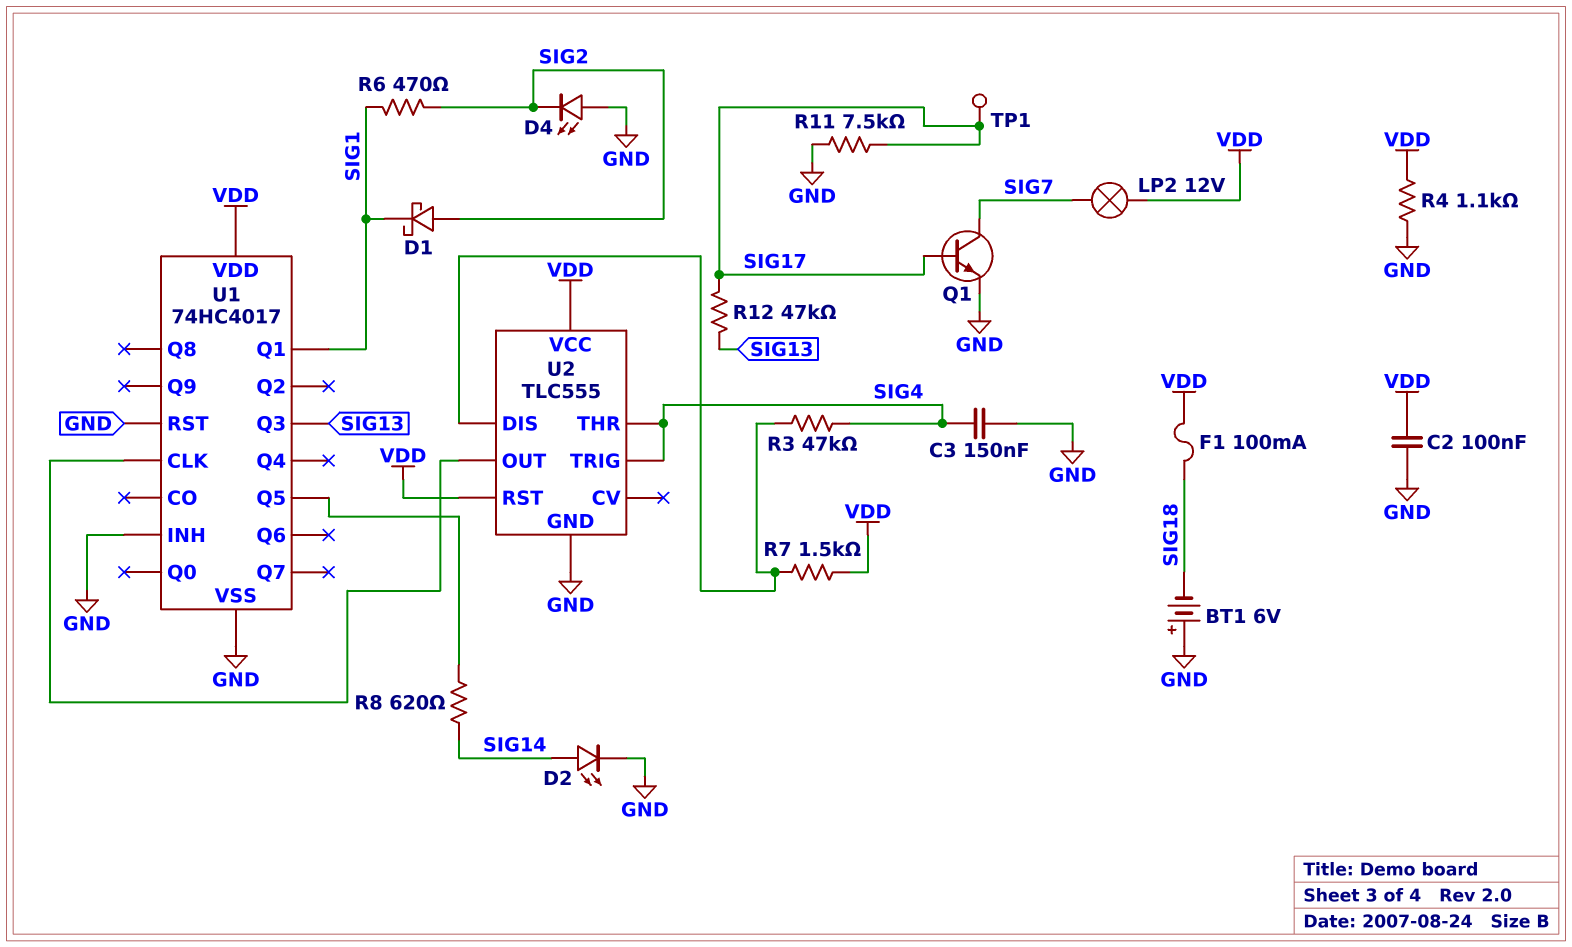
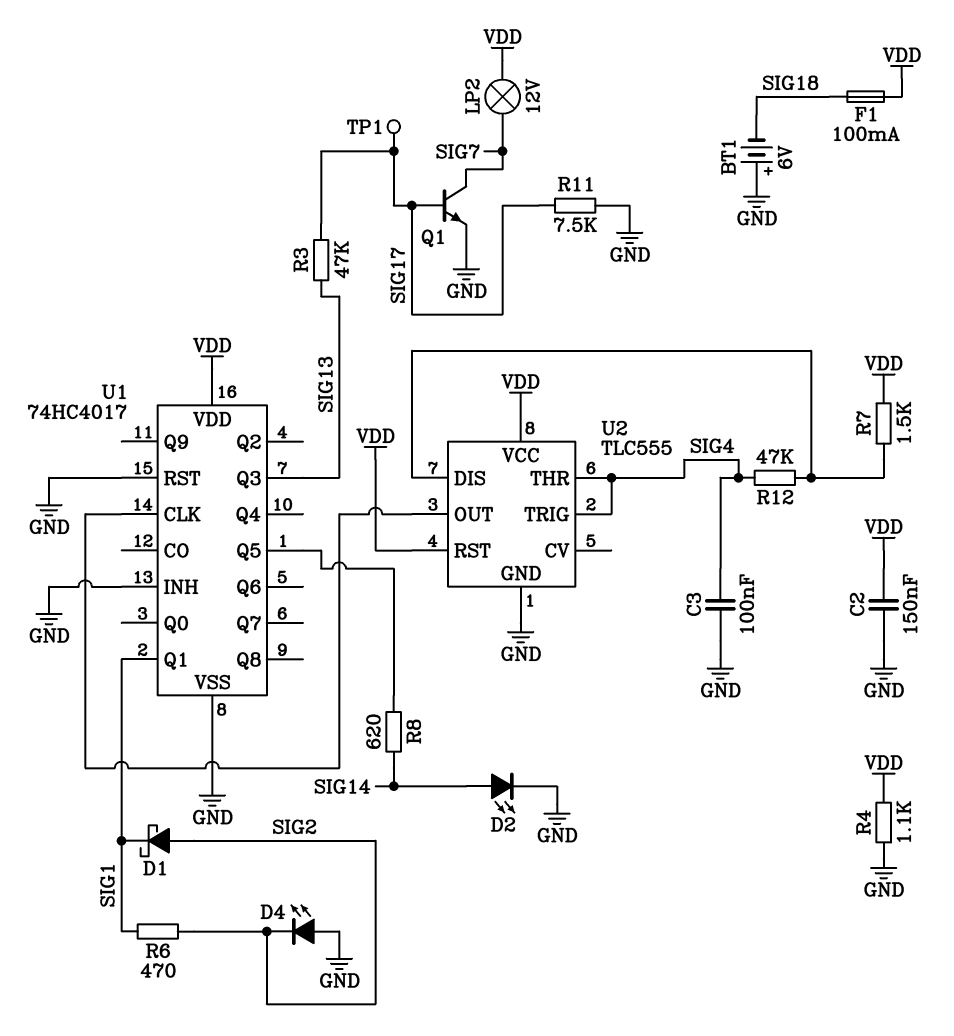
C2: 100nF (GND, VDD) -> 150nF (GND, VDD)
C3: 150nF (GND, SIG4) -> 100nF (GND, SIG4)
R3: 47k (SIG4, U2/DIS) -> 47k (SIG13, SIG17)
R12: 47k (SIG13, SIG17) -> 47k (SIG4, U2/DIS)

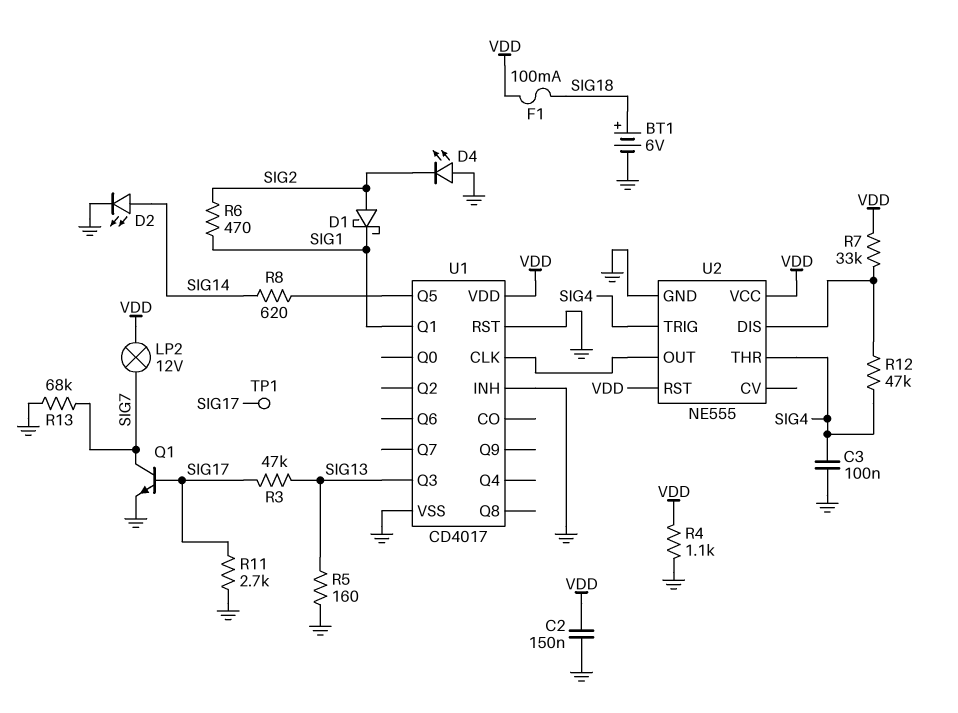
BT1: 6V (plus GND, minus SIG18) -> 6V (plus SIG18, minus GND)
R5: none -> 160 (GND, SIG13)
R7: 1.5k (U2/DIS, VDD) -> 33k (U2/DIS, VDD)
R11: 7.5k (GND, SIG17) -> 2.7k (GND, SIG17)
R13: none -> 68k (GND, SIG7)
U1: 74HC4017 -> CD4017
U2: TLC555 -> NE555

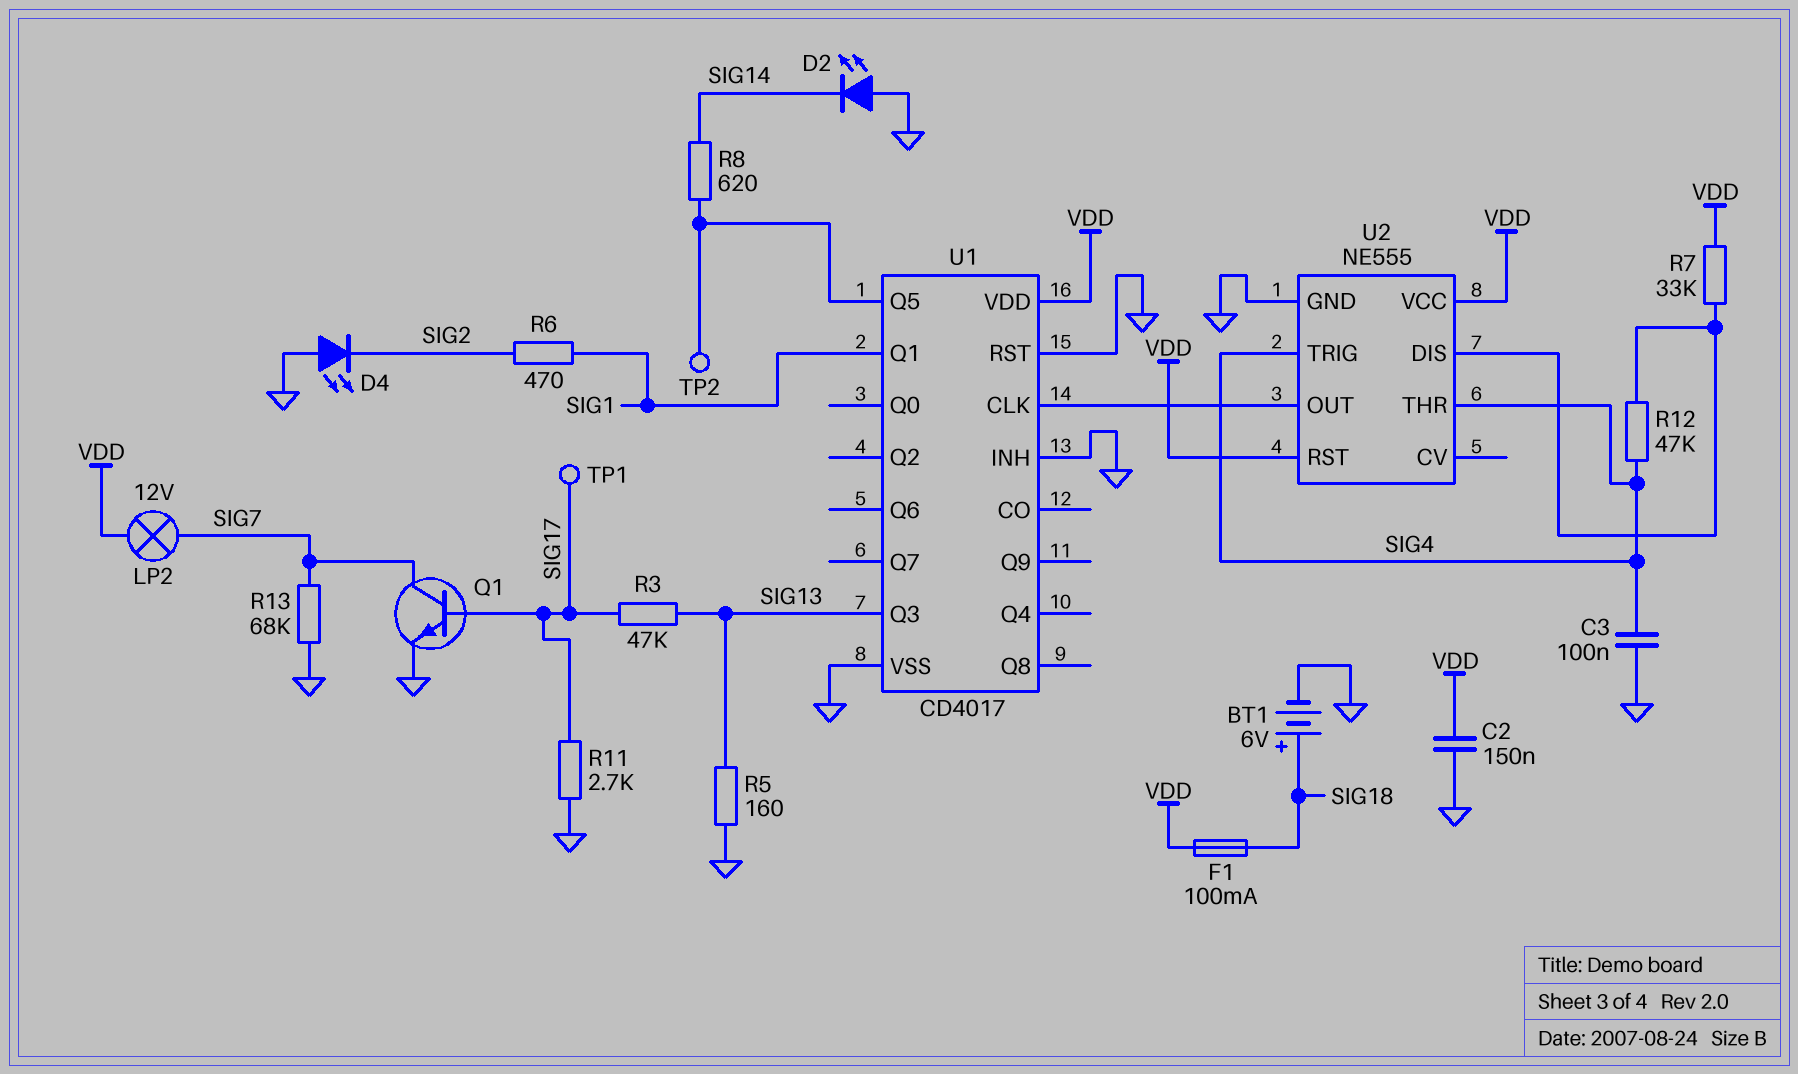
D1: schottky (A SIG2, K SIG1) -> none
D2: LED (A SIG14, K GND) -> LED (A GND, K SIG14)
R4: 1.1k (GND, VDD) -> none
TP2: none -> test point (U1/Q5)

